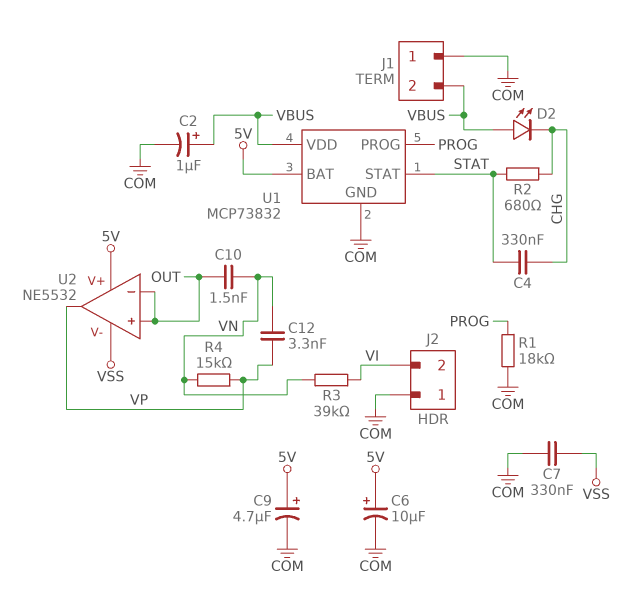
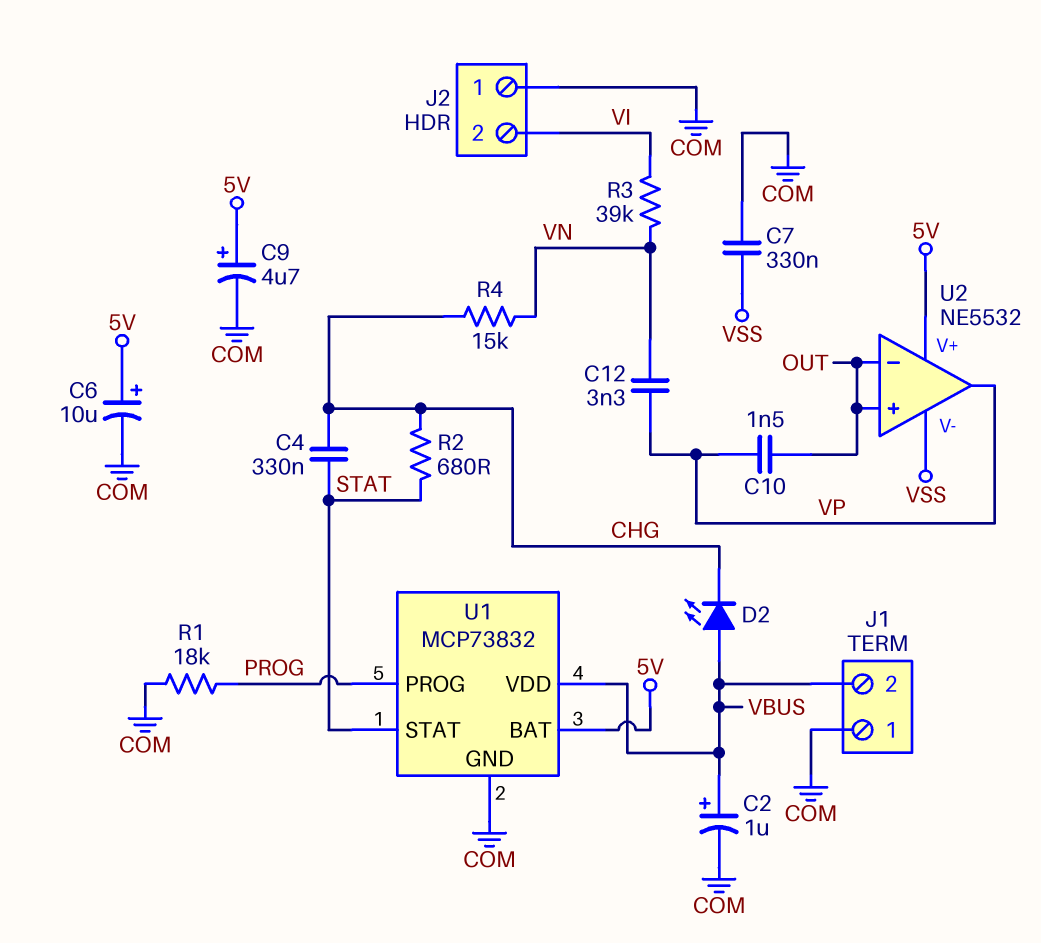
C10: 1.5nF (OUT, VN) -> 1.5nF (OUT, VP)
R4: 15k (VN, VP) -> 15k (CHG, VN)

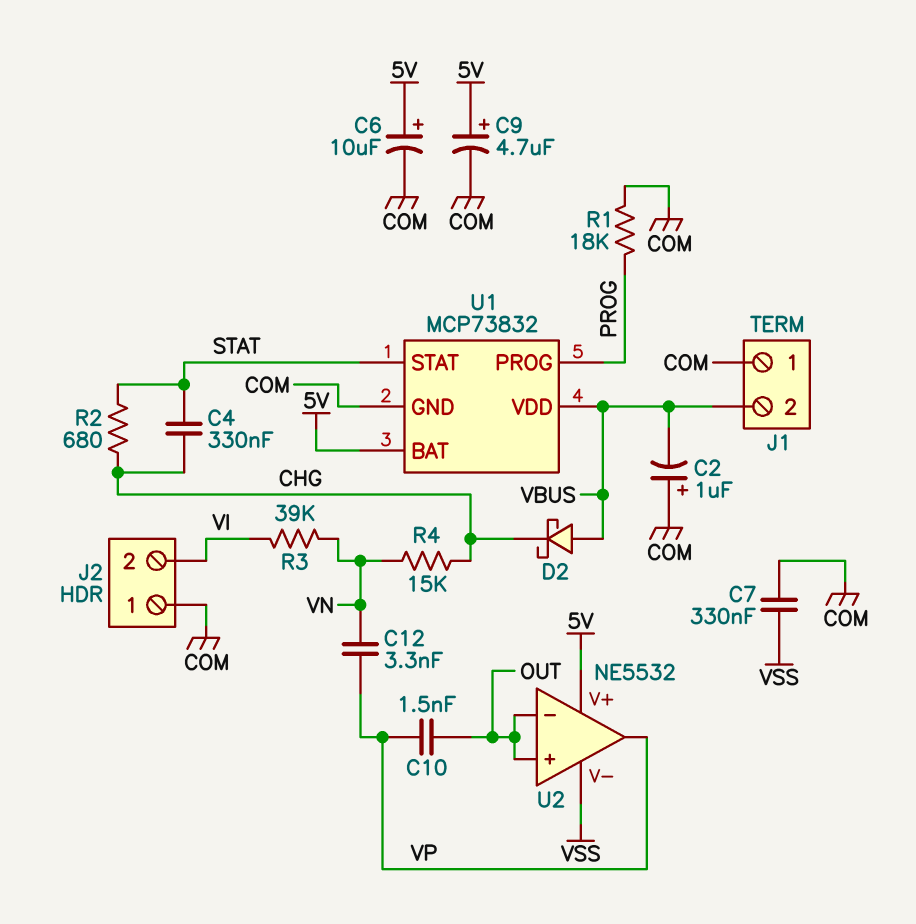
C2: 1uF (plus VBUS, minus COM) -> 1uF (plus COM, minus VBUS)
D2: LED (A VBUS, K CHG) -> schottky (A VBUS, K CHG)

